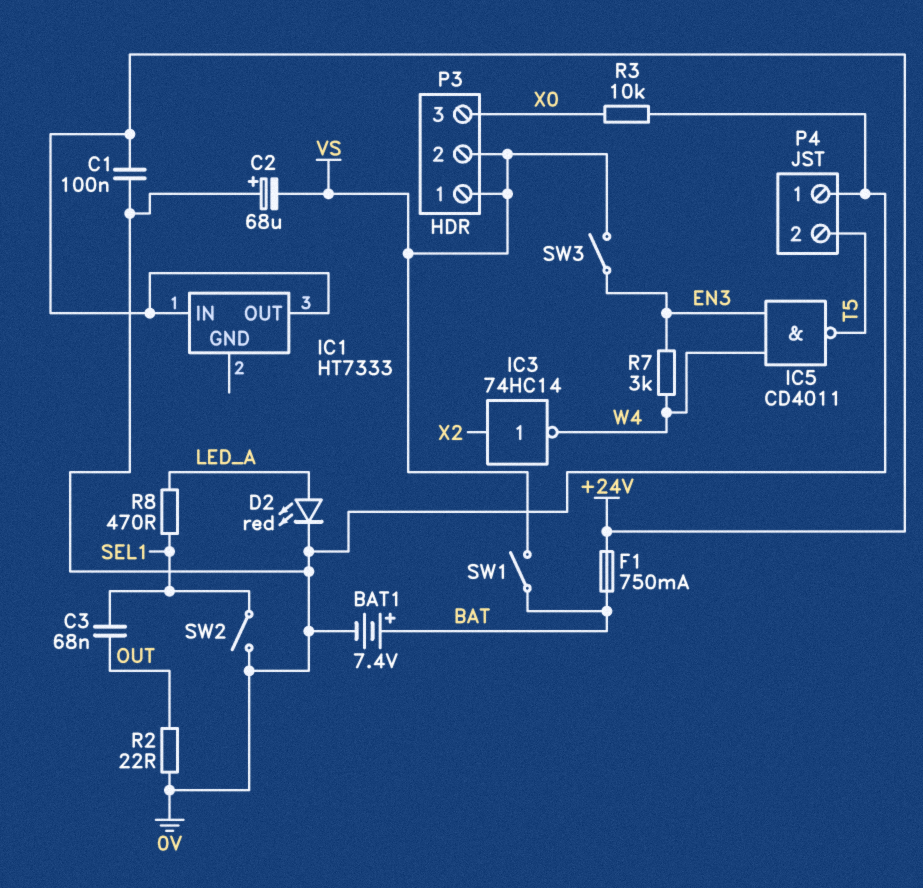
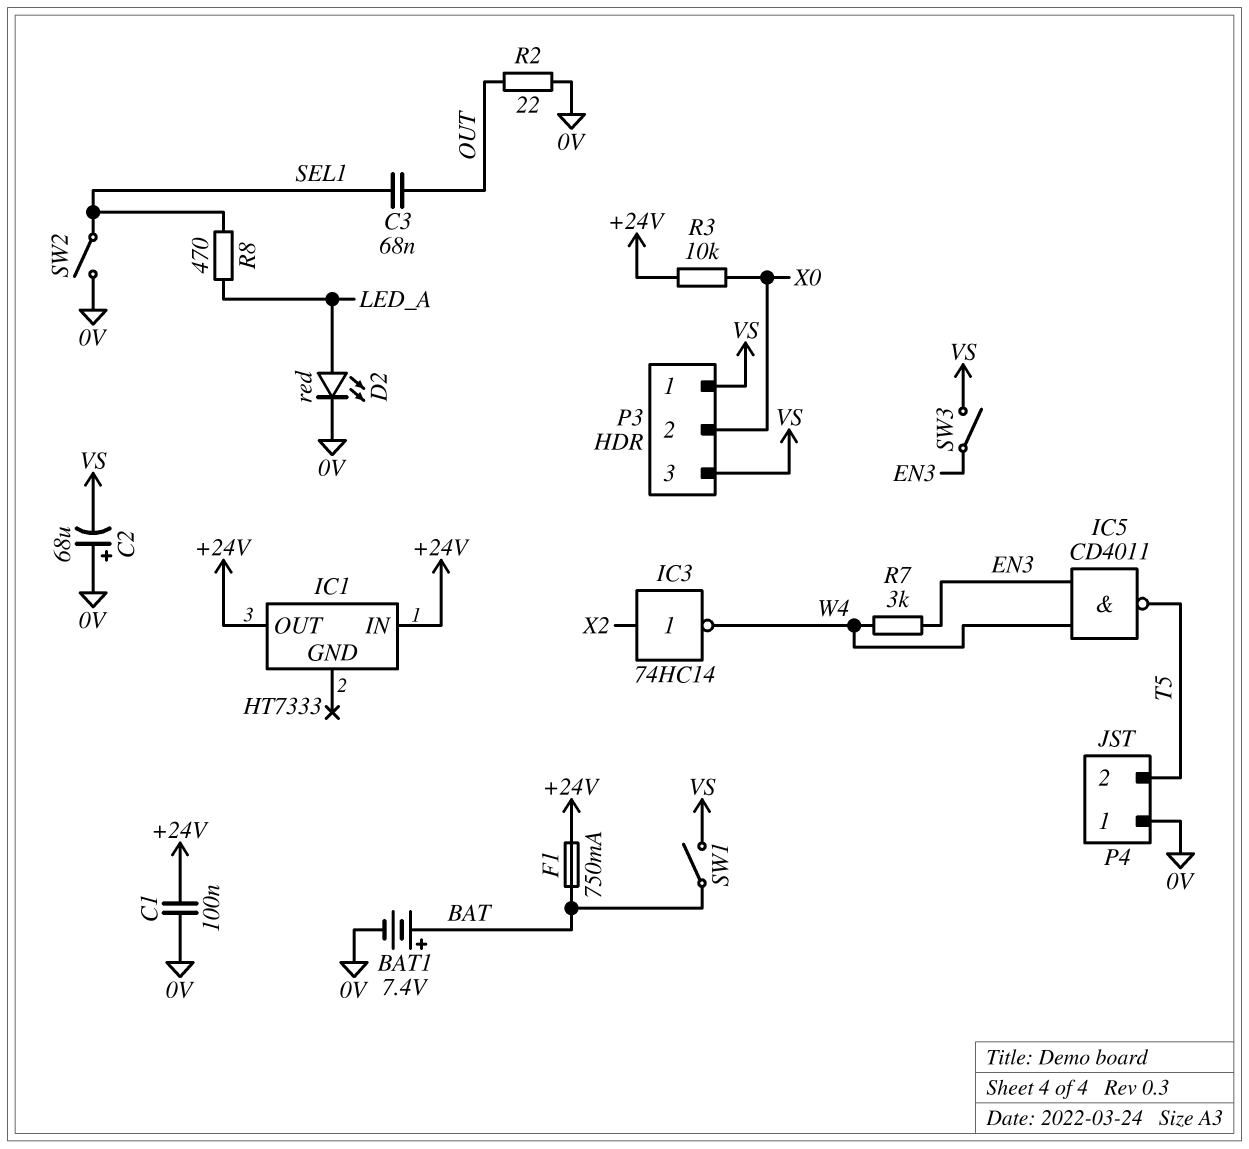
P3 pin 2: VS -> X0
P3 pin 3: X0 -> VS
R3: 10k (0V, X0) -> 10k (+24V, X0)

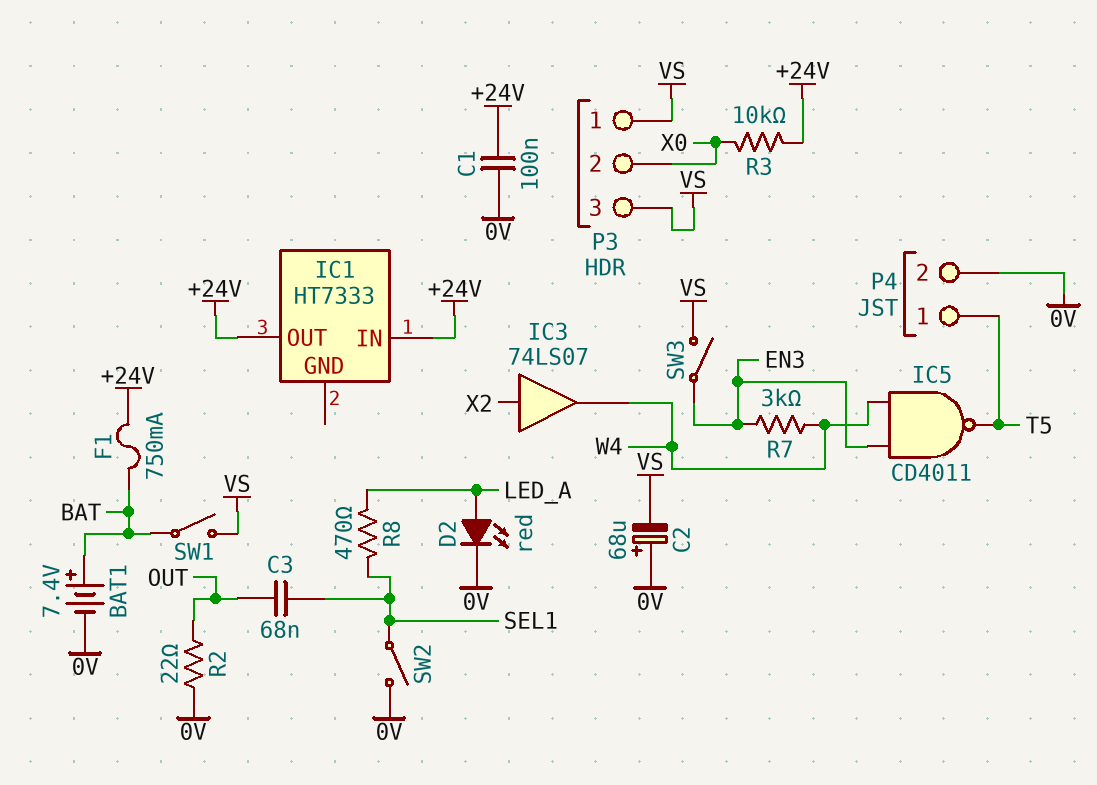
IC3: NOT 74HC14 (in X2, out W4) -> buffer 74LS07 (in X2, out W4)
P4 pin 1: 0V -> T5
P4 pin 2: T5 -> 0V

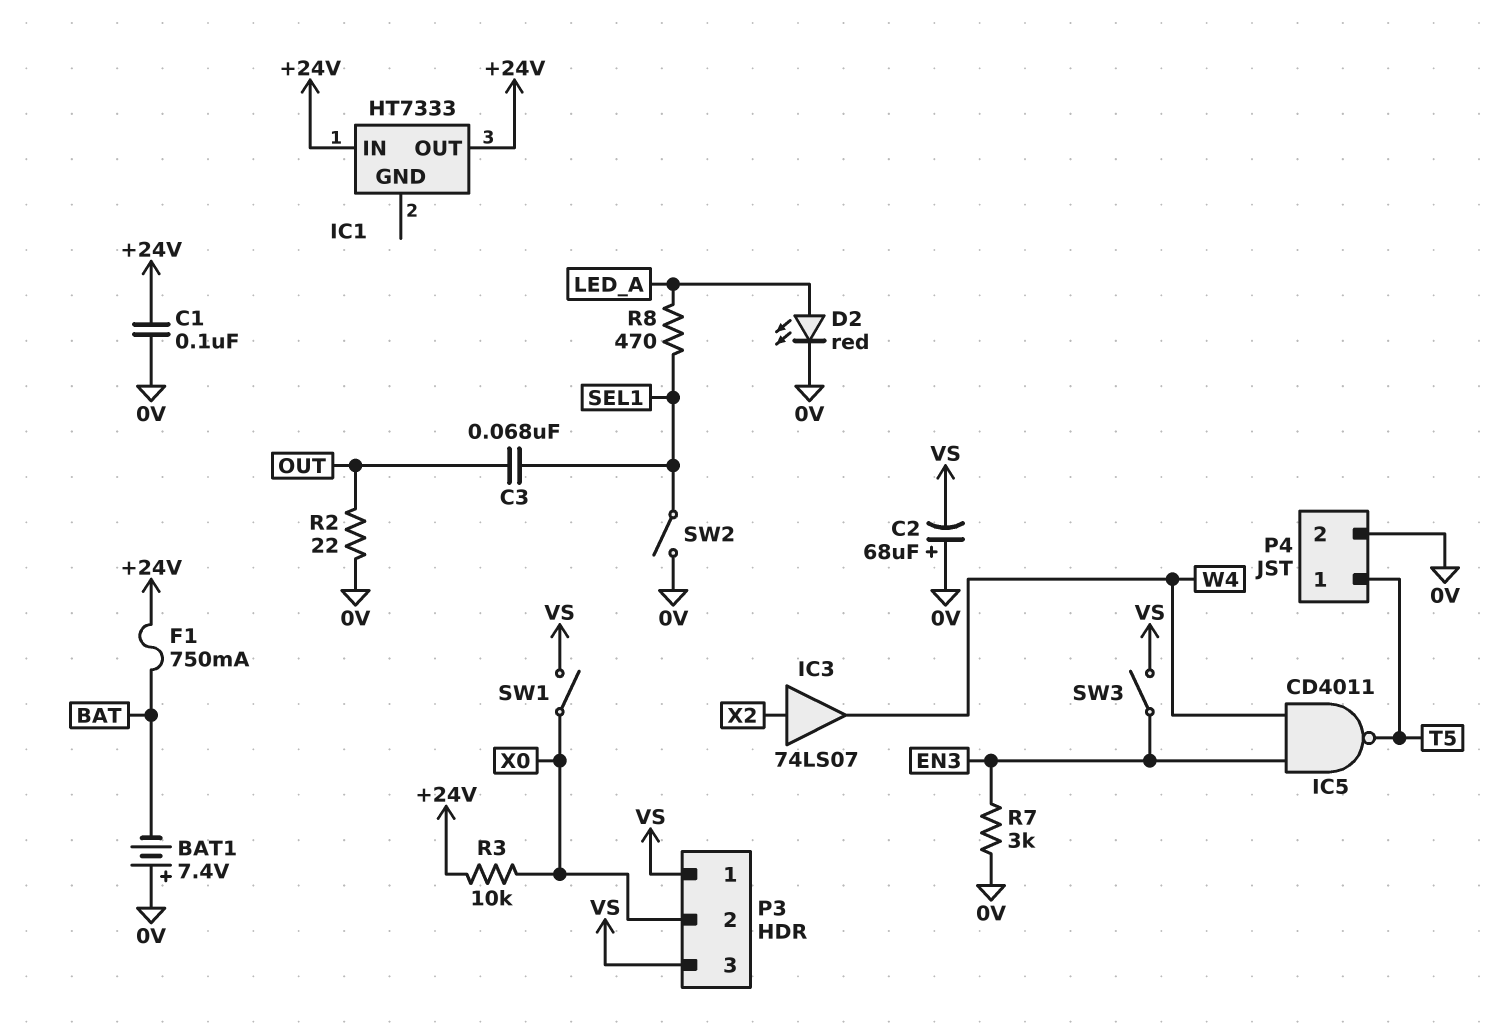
BAT1: 7.4V (plus BAT, minus 0V) -> 7.4V (plus 0V, minus BAT)
R7: 3k (EN3, W4) -> 3k (0V, EN3)
SW1: switch (BAT, VS) -> switch (VS, X0)

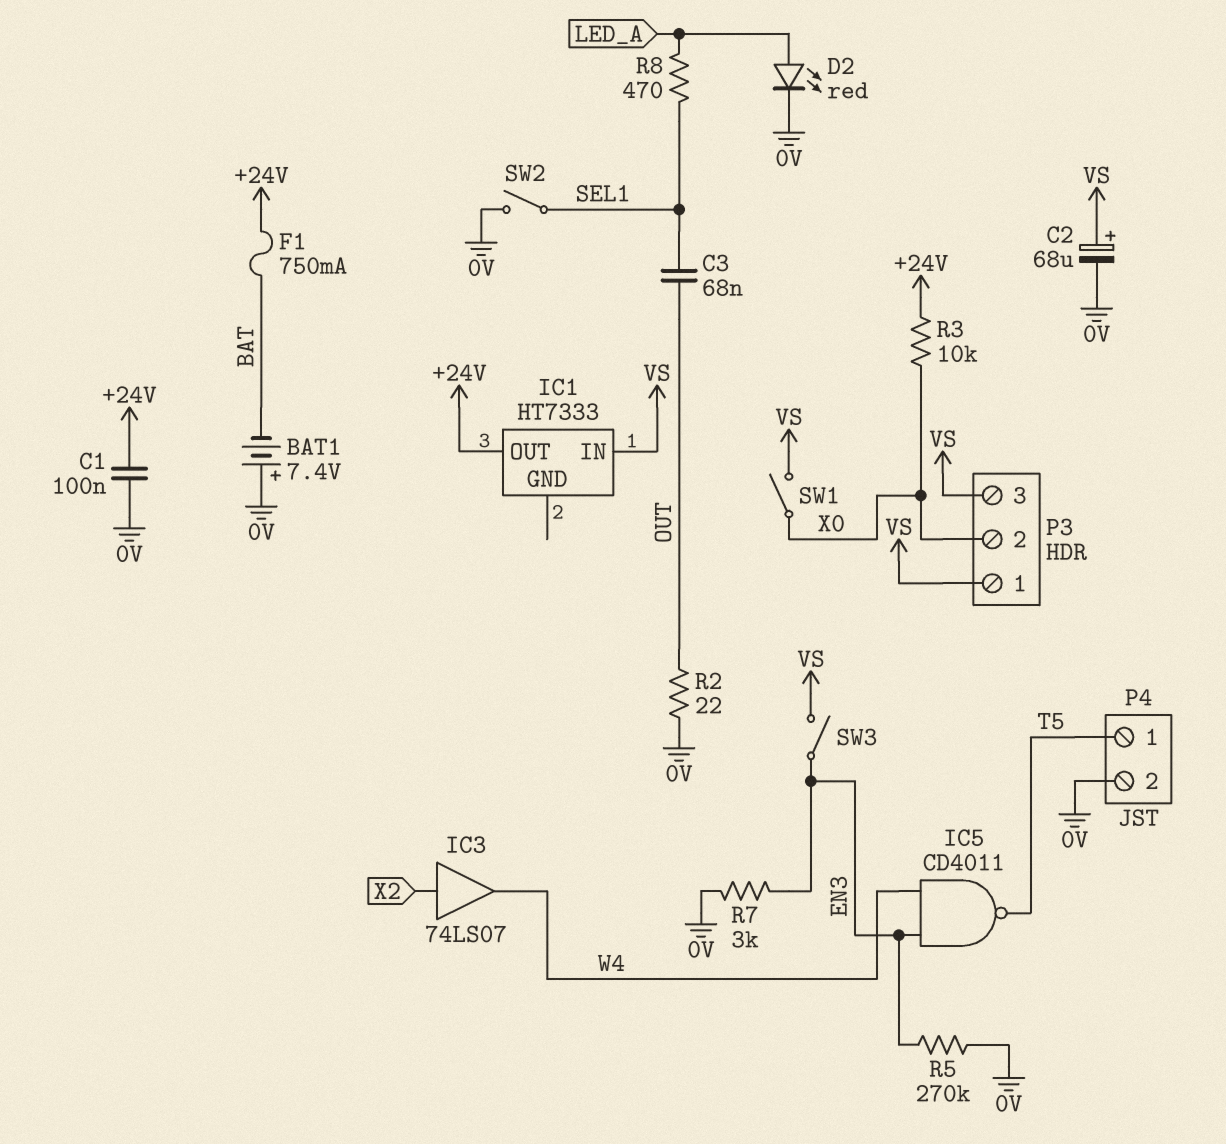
C2: 68uF (plus 0V, minus VS) -> 68uF (plus VS, minus 0V)
IC1 pin IN: +24V -> VS
R5: none -> 270k (0V, EN3)

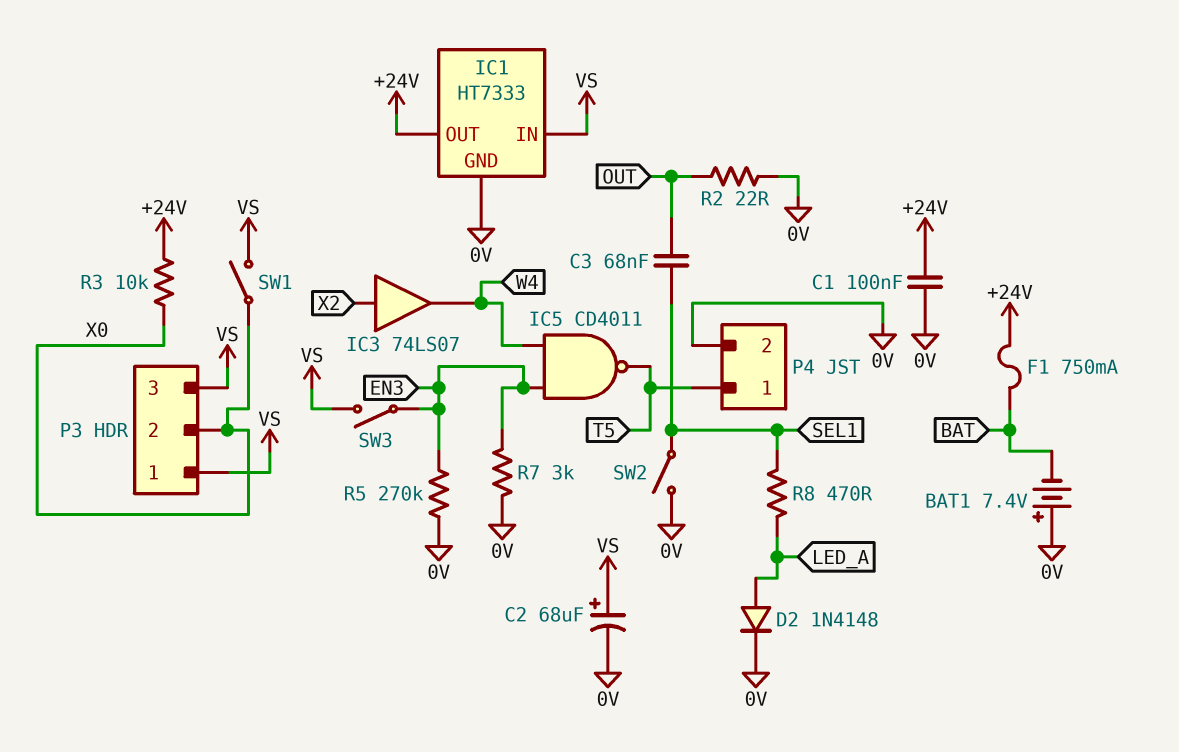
D2: LED red (A LED_A, K 0V) -> diode 1N4148 (A LED_A, K 0V)
IC1 pin GND: none -> 0V

